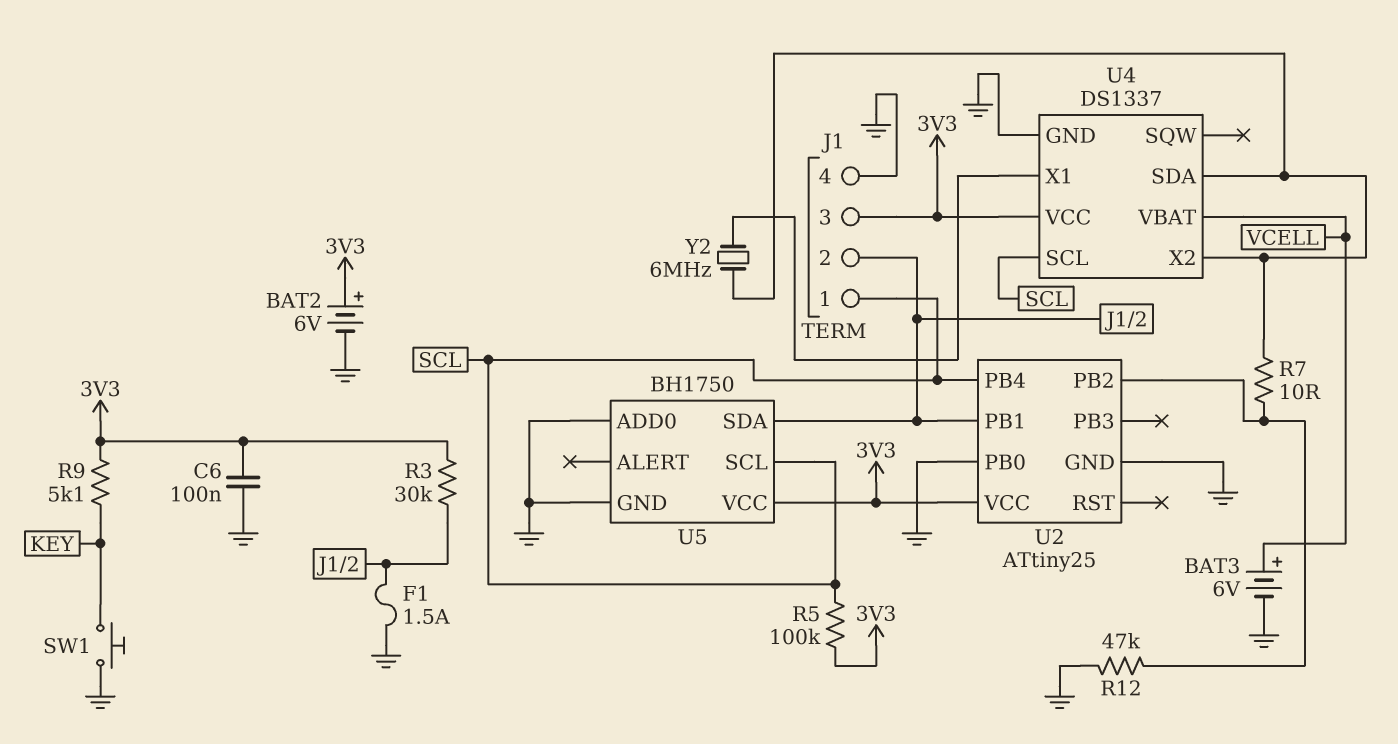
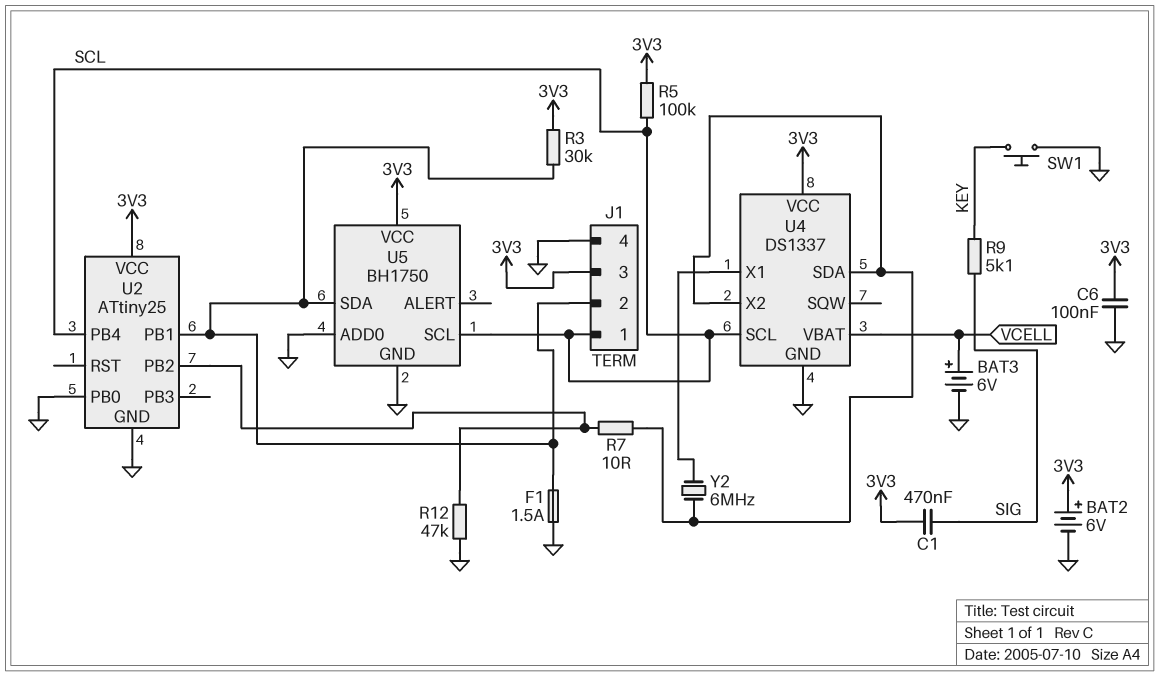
C1: none -> 470nF (3V3, SIG)
R9: 5.1k (3V3, KEY) -> 5.1k (KEY, SIG)

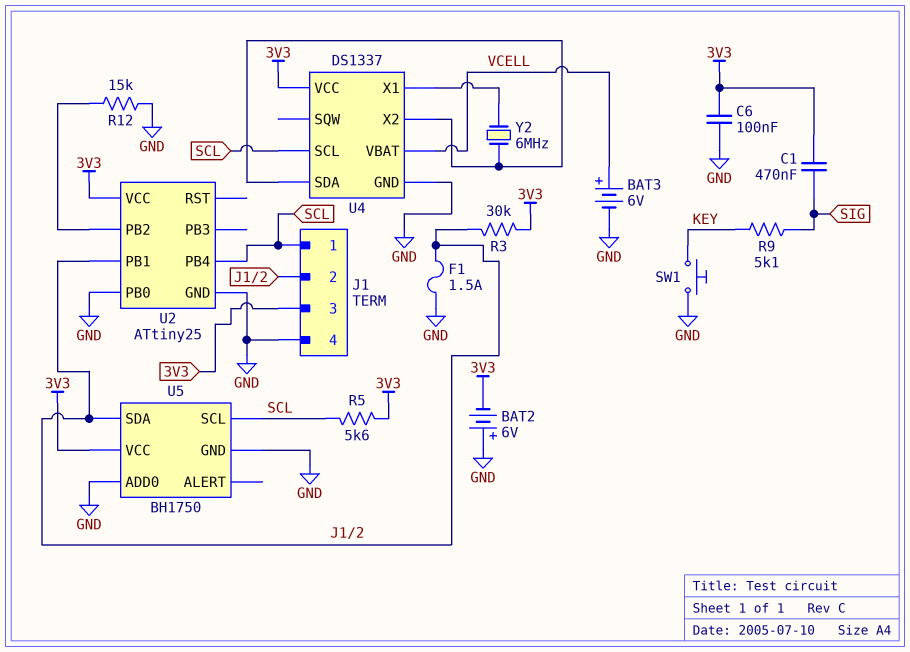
BAT2: 6V (plus 3V3, minus GND) -> 6V (plus GND, minus 3V3)
R5: 100k (3V3, SCL) -> 5.6k (3V3, SCL)
R7: 10 (U2/PB2, U4/SDA) -> none
R12: 47k (GND, U2/PB2) -> 15k (GND, U2/PB2)

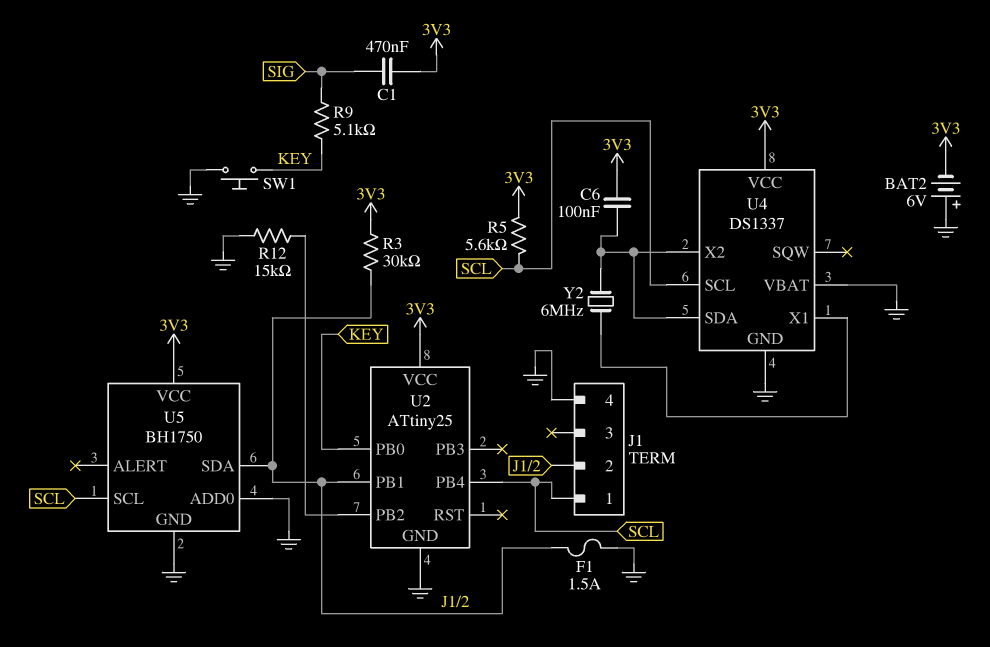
BAT3: 6V (plus VCELL, minus GND) -> none
C6: 100nF (3V3, GND) -> 100nF (3V3, U4/SDA)
J1 pin 3: 3V3 -> none
U2 pin PB0: GND -> KEY
U4 pin VBAT: VCELL -> GND

